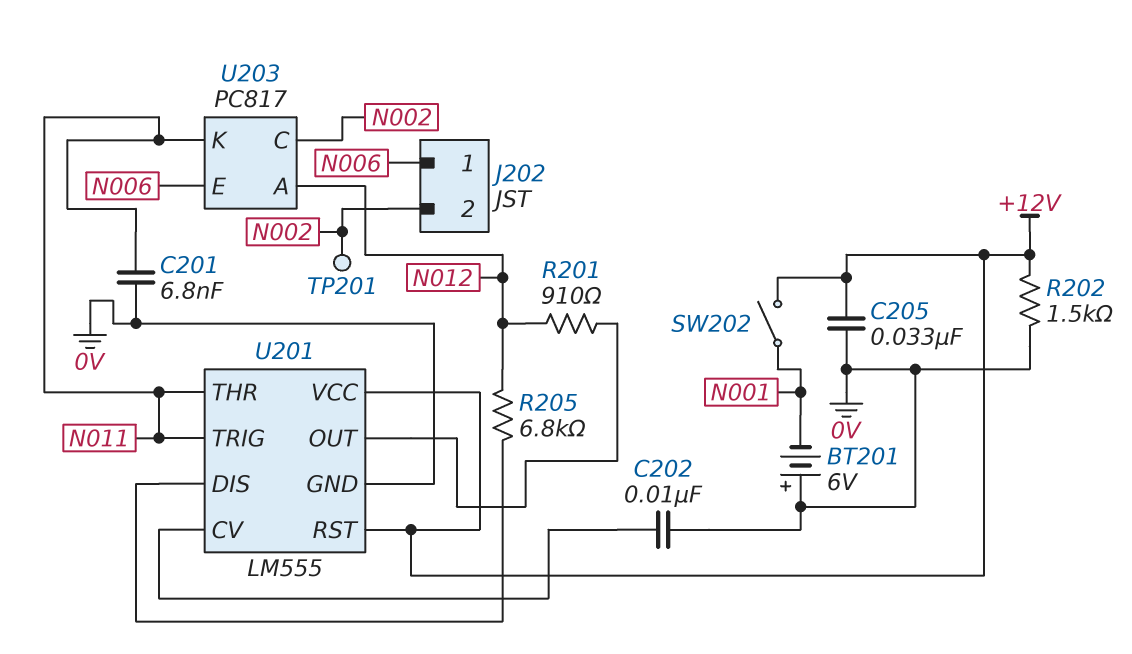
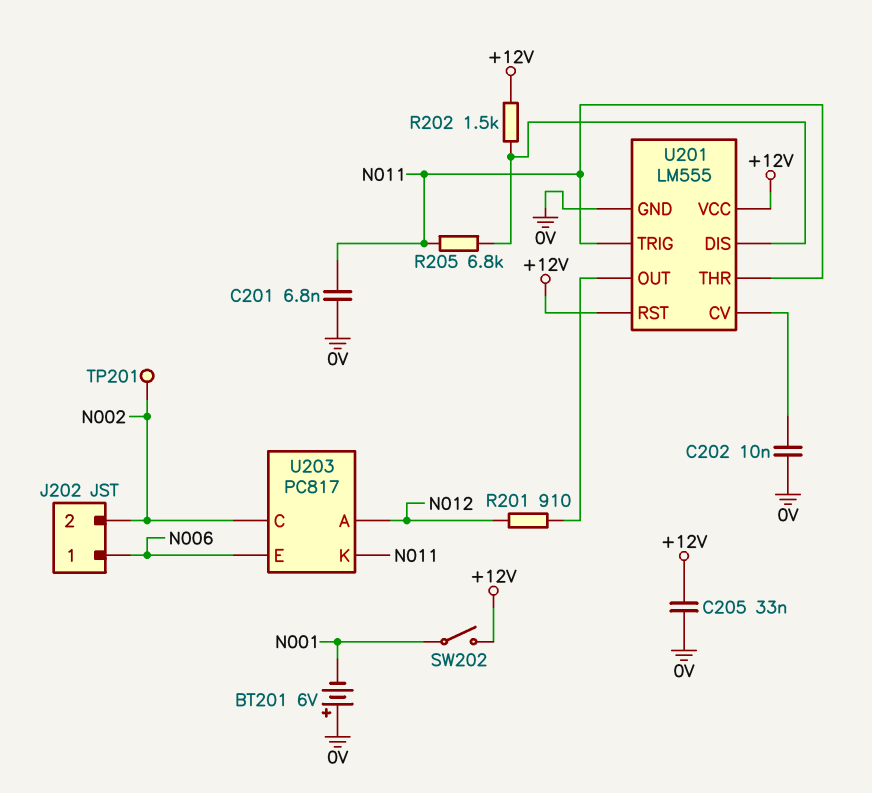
R202: 1.5k (+12V, 0V) -> 1.5k (+12V, U201/DIS)
R205: 6.8k (N012, U201/DIS) -> 6.8k (N011, U201/DIS)

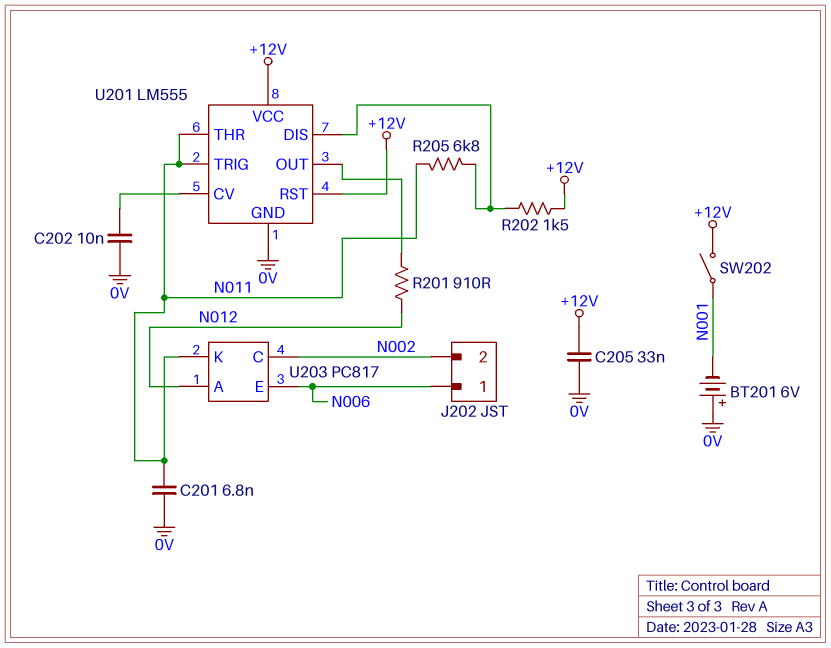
TP201: test point (N002) -> none

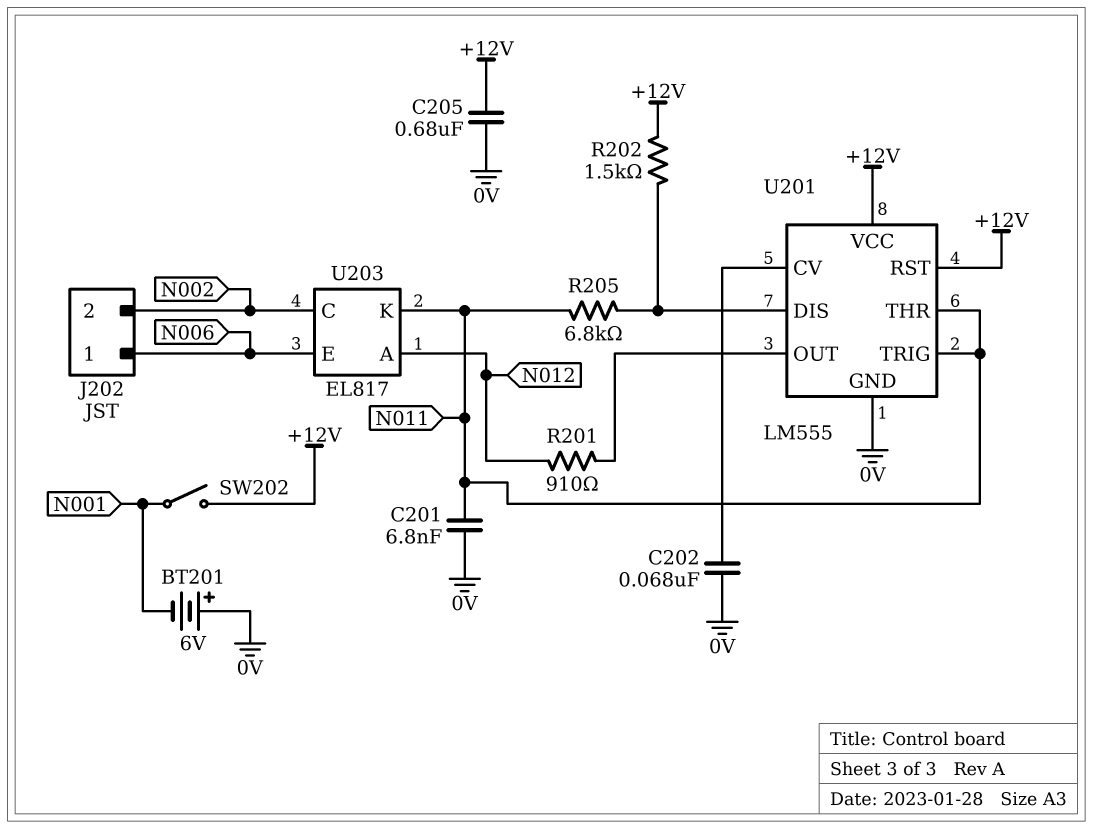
C202: 10nF (0V, U201/CV) -> 68nF (0V, U201/CV)
C205: 33nF (+12V, 0V) -> 680nF (+12V, 0V)
U203: PC817 -> EL817

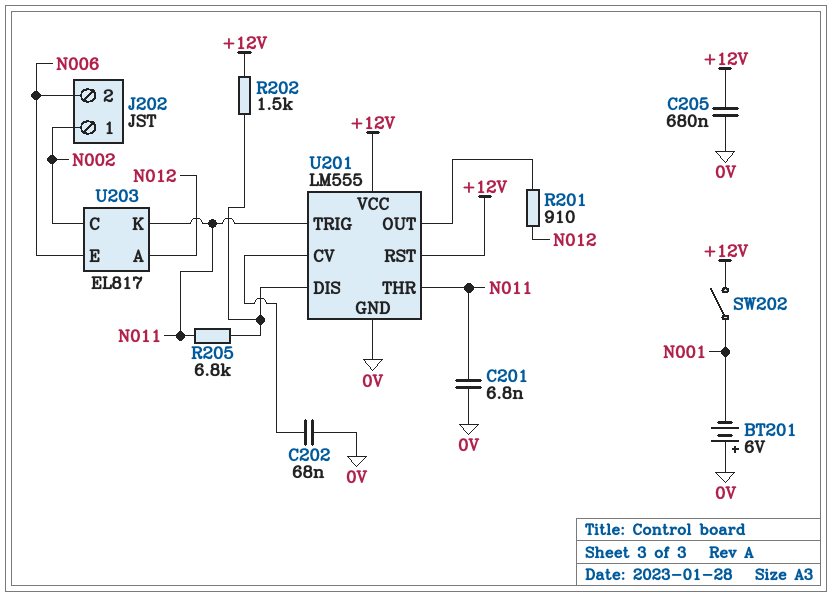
J202 pin 1: N006 -> N002
J202 pin 2: N002 -> N006

